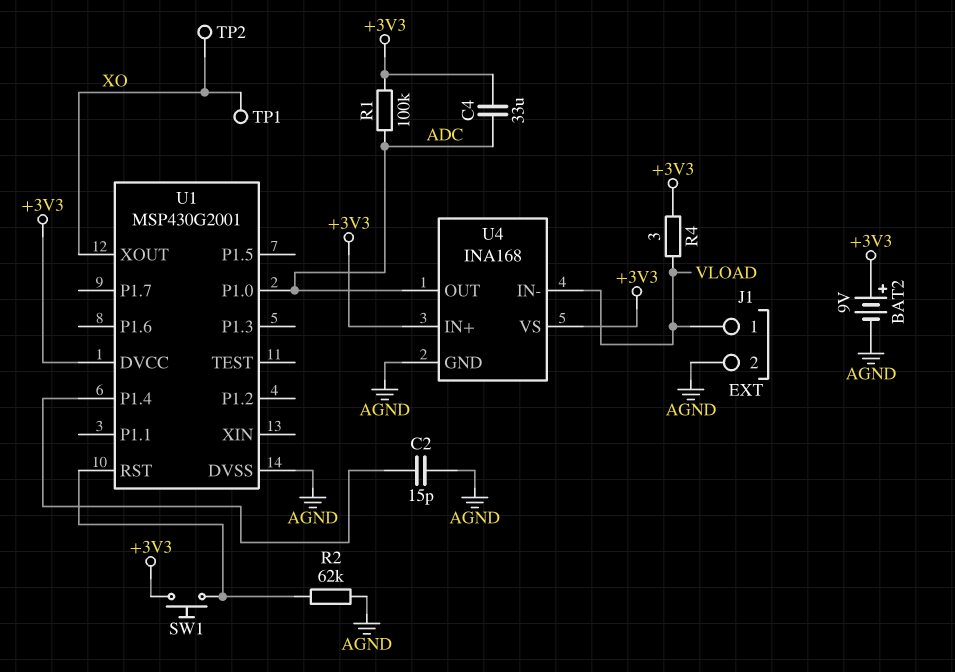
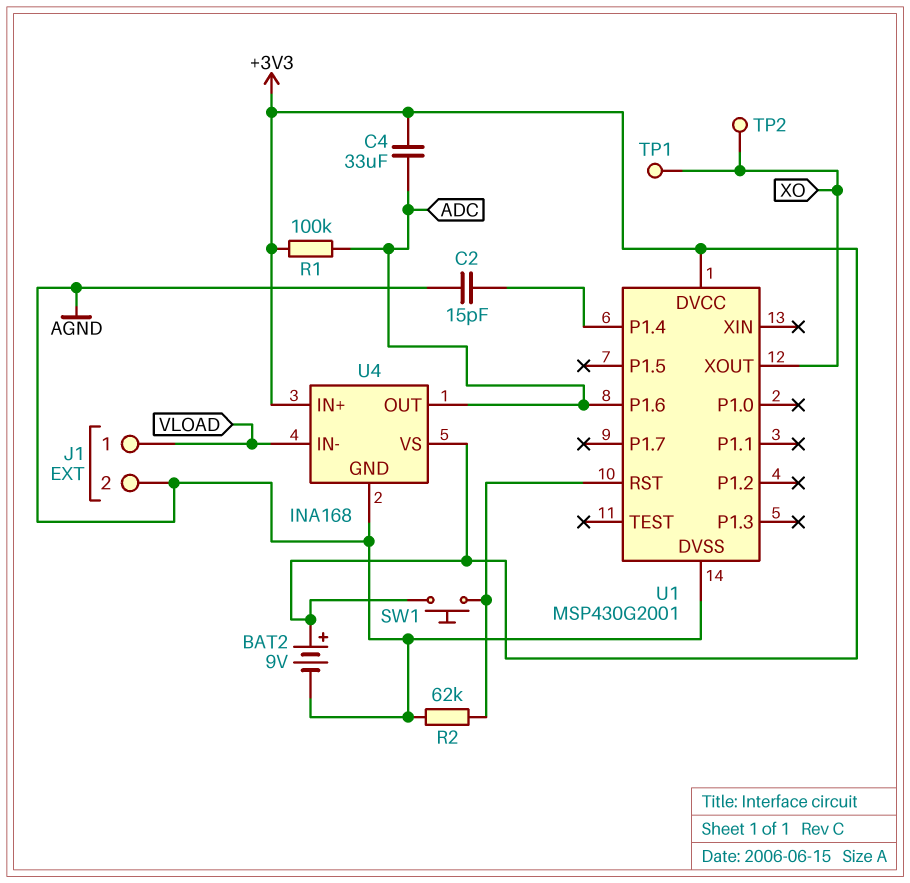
R4: 3 (+3V3, VLOAD) -> none
U1 pin P1.0: ADC -> none
U1 pin P1.6: none -> ADC

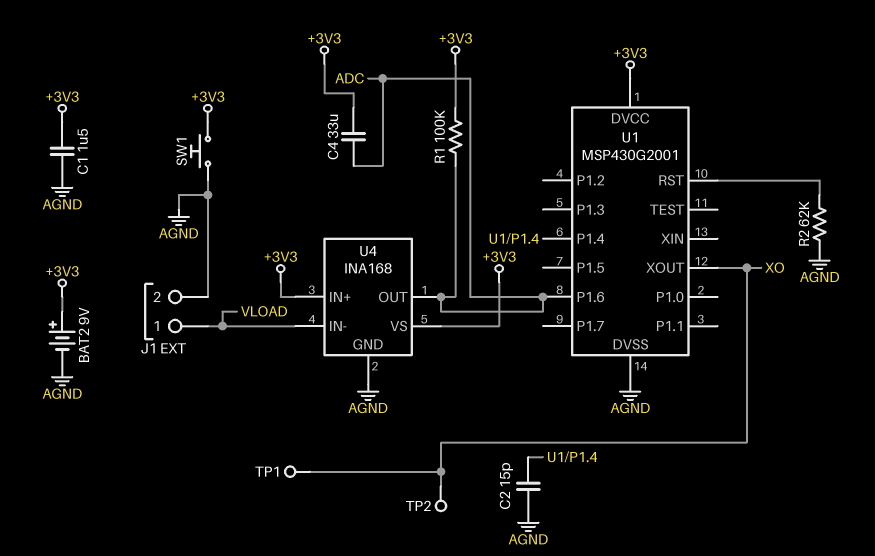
C1: none -> 1.5uF (+3V3, AGND)
SW1: button (+3V3, U1/RST) -> button (+3V3, AGND)

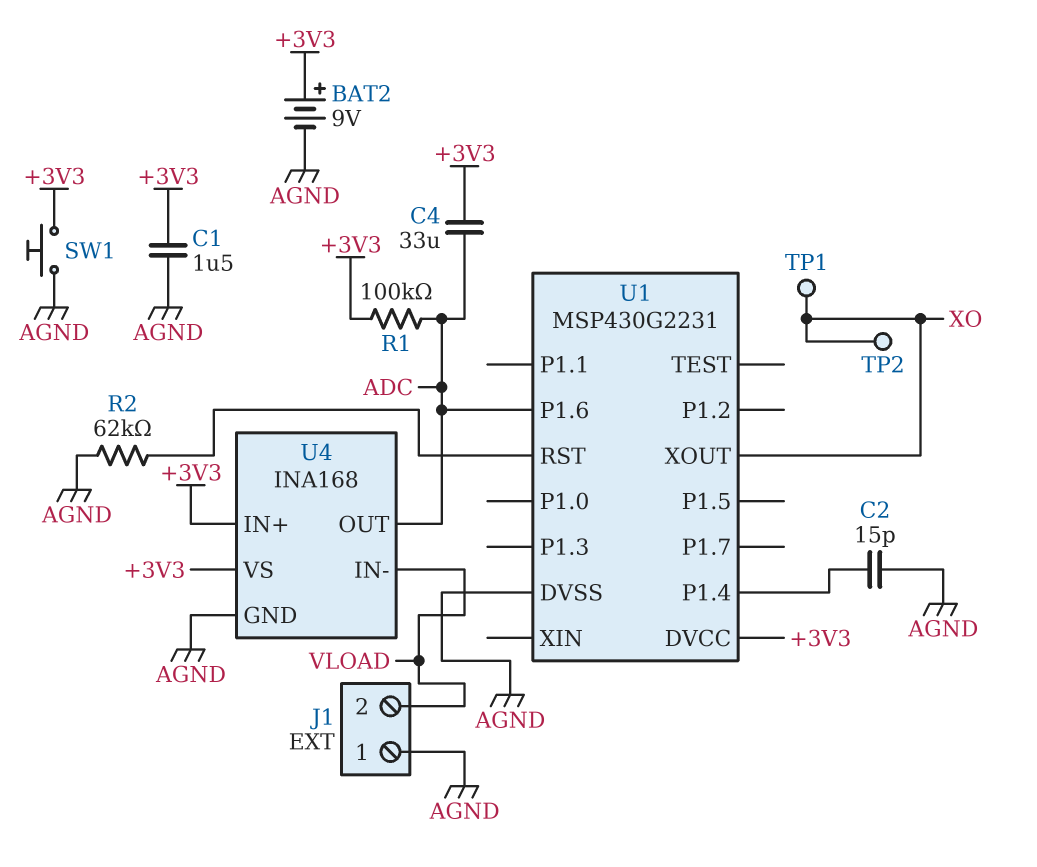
J1 pin 1: VLOAD -> AGND
J1 pin 2: AGND -> VLOAD
U1: MSP430G2001 -> MSP430G2231

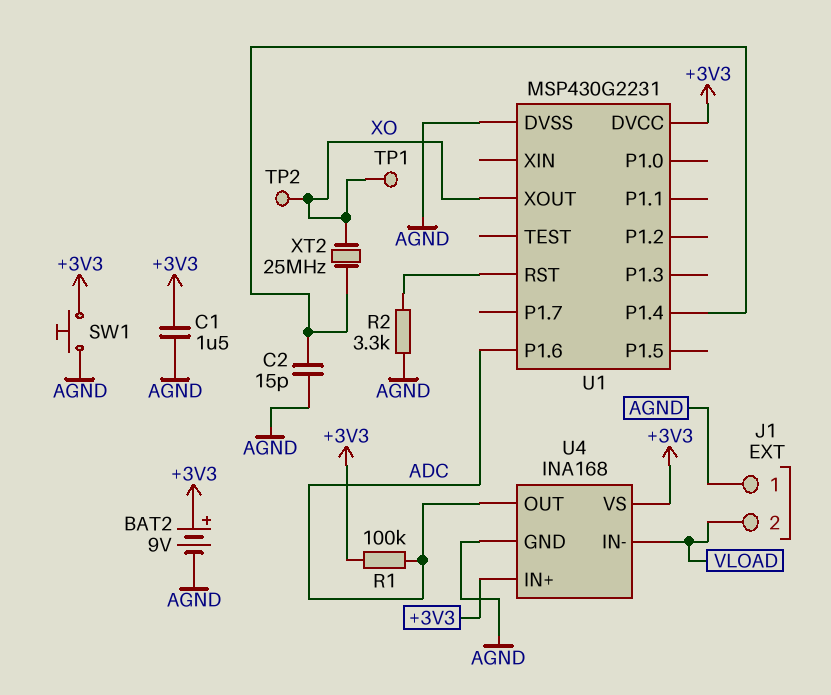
C4: 33uF (+3V3, ADC) -> none
R2: 62k (AGND, U1/RST) -> 3.3k (AGND, U1/RST)
XT2: none -> 25MHz (U1/P1.4, XO)

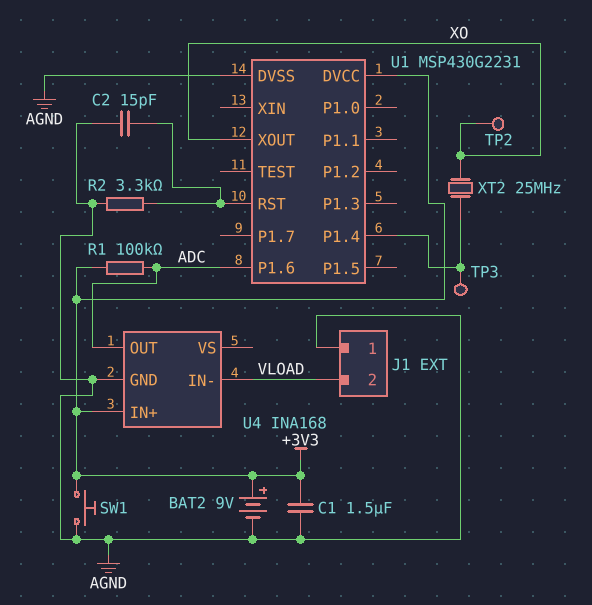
C2: 15pF (AGND, U1/P1.4) -> 15pF (AGND, U1/RST)
TP1: test point (XO) -> none
TP3: none -> test point (U1/P1.4)
U4 pin VS: +3V3 -> none

